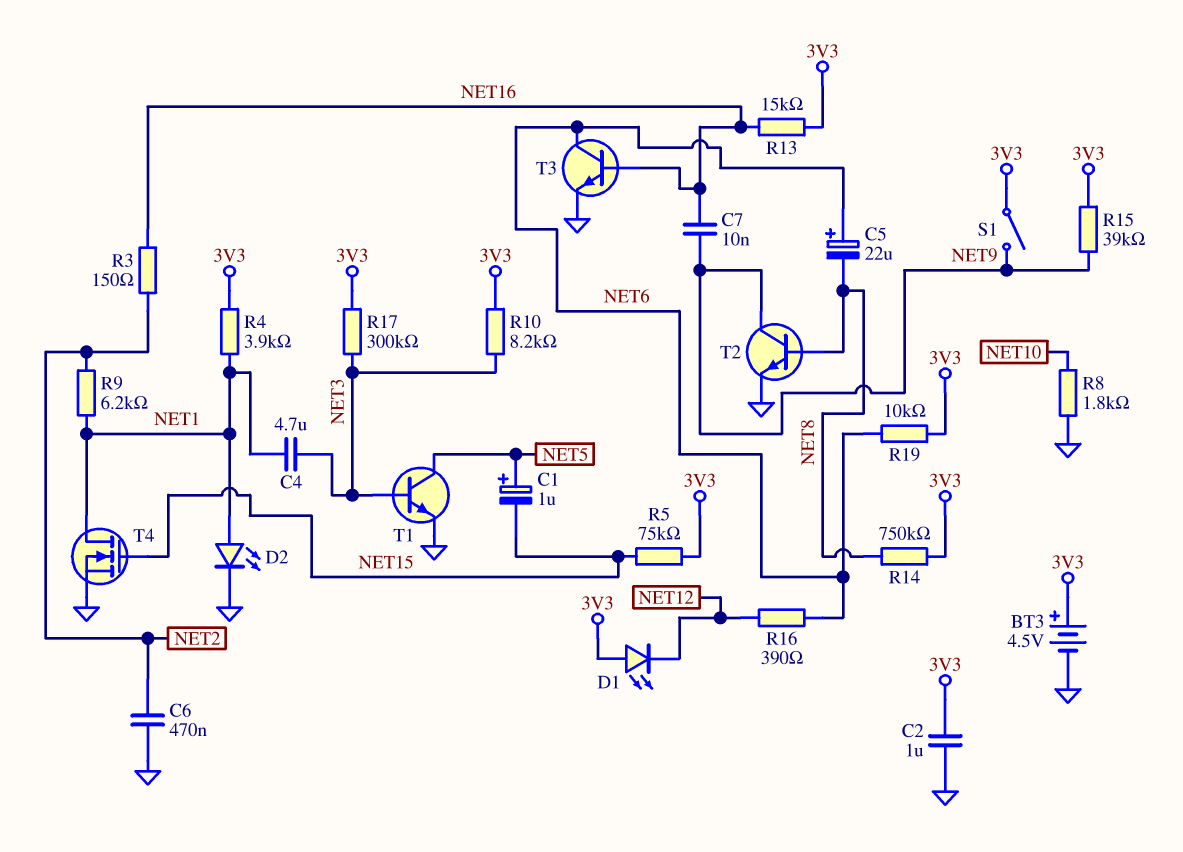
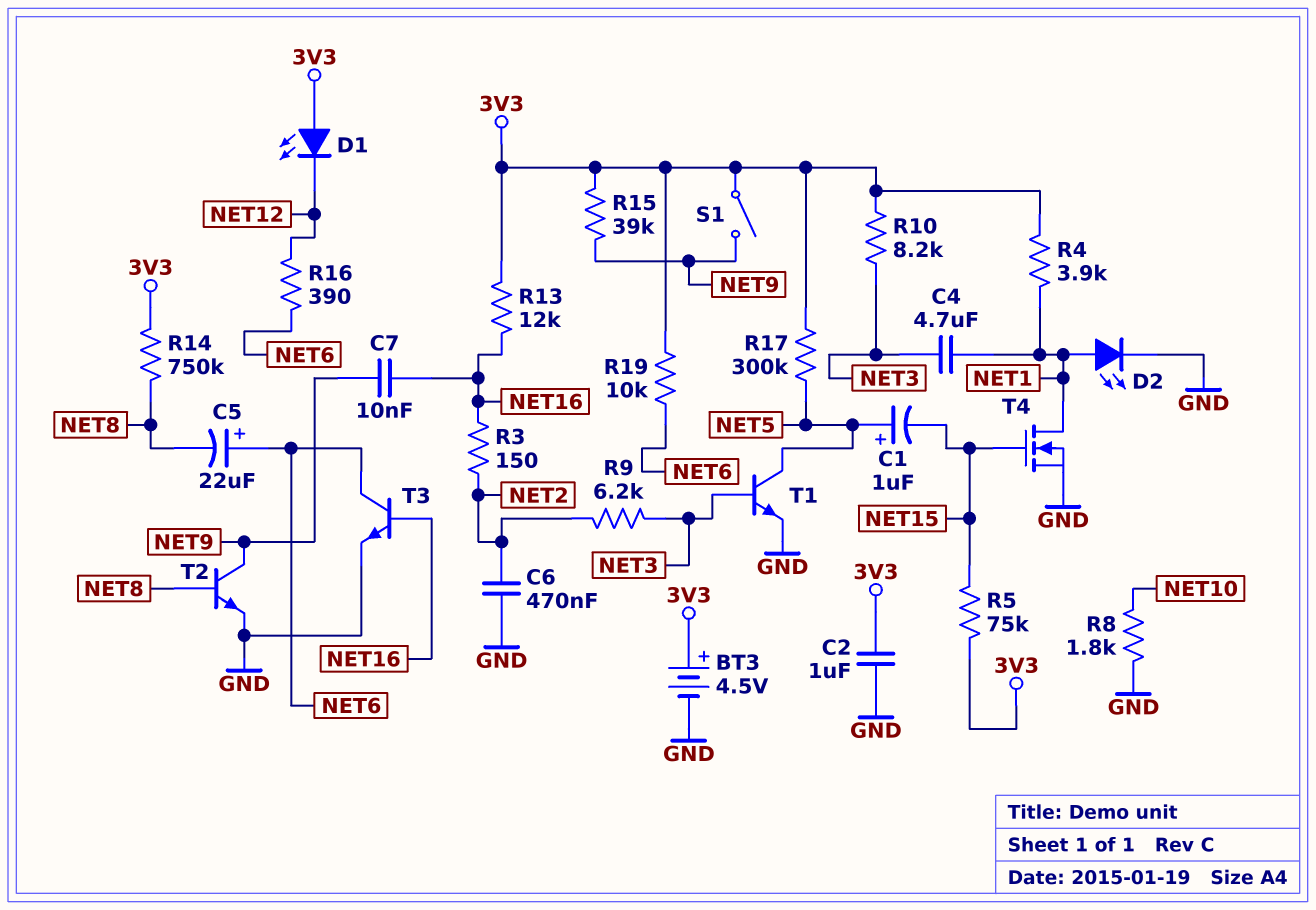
R9: 6.2k (NET1, NET2) -> 6.2k (NET2, NET3)
R13: 15k (3V3, NET16) -> 12k (3V3, NET16)
R17: 300k (3V3, NET3) -> 300k (3V3, NET5)

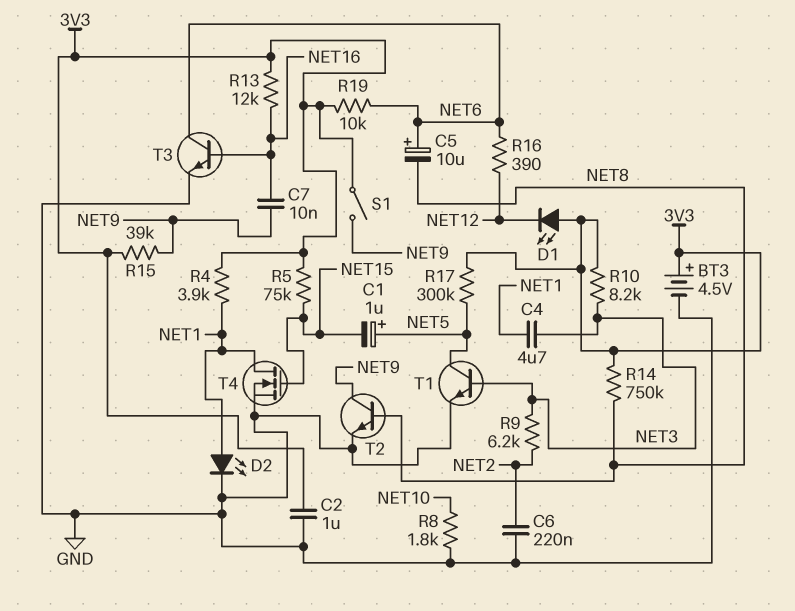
C5: 22uF (plus NET6, minus NET8) -> 10uF (plus NET6, minus NET8)
C6: 470nF (GND, NET2) -> 220nF (GND, NET2)
R3: 150 (NET2, NET16) -> none

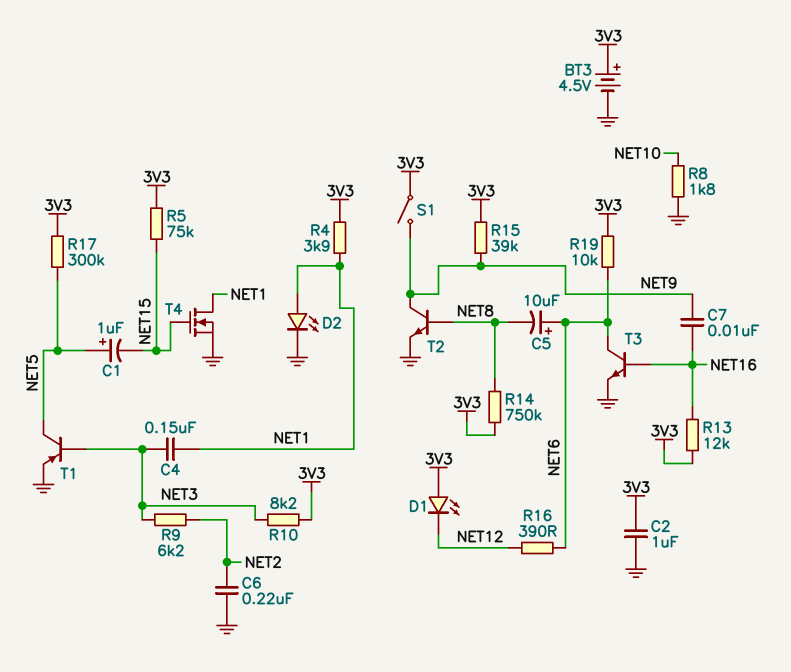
C4: 4.7uF (NET1, NET3) -> 150nF (NET1, NET3)
T1: NPN (B NET3, C NET5, E GND) -> PNP (B NET3, C NET5, E GND)

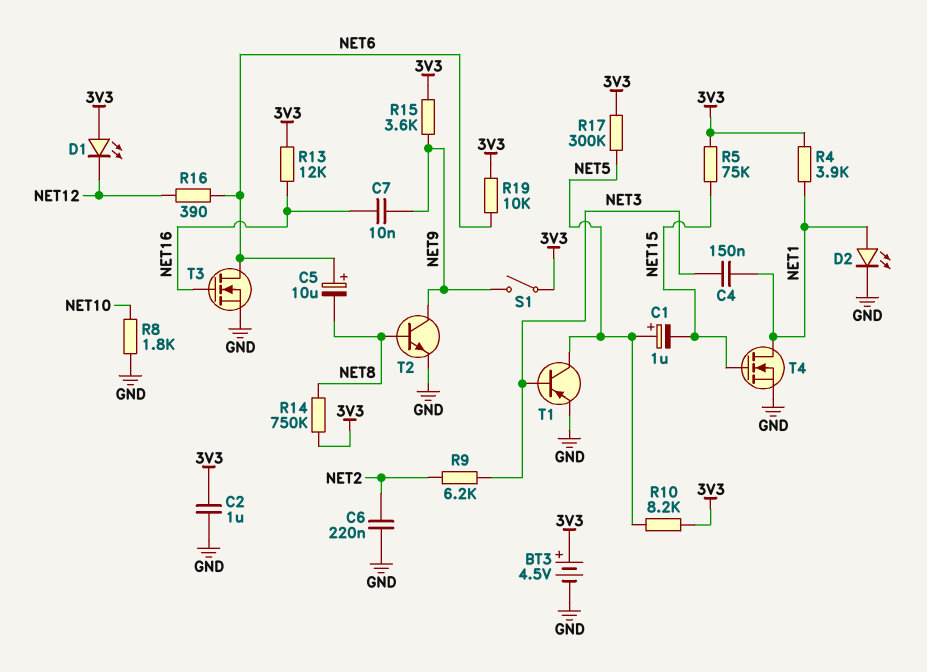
R10: 8.2k (3V3, NET3) -> 8.2k (3V3, NET5)
R15: 39k (3V3, NET9) -> 3.6k (3V3, NET9)
T3: NPN (B NET16, C NET6, E GND) -> NMOS (G NET16, D NET6, S GND)

